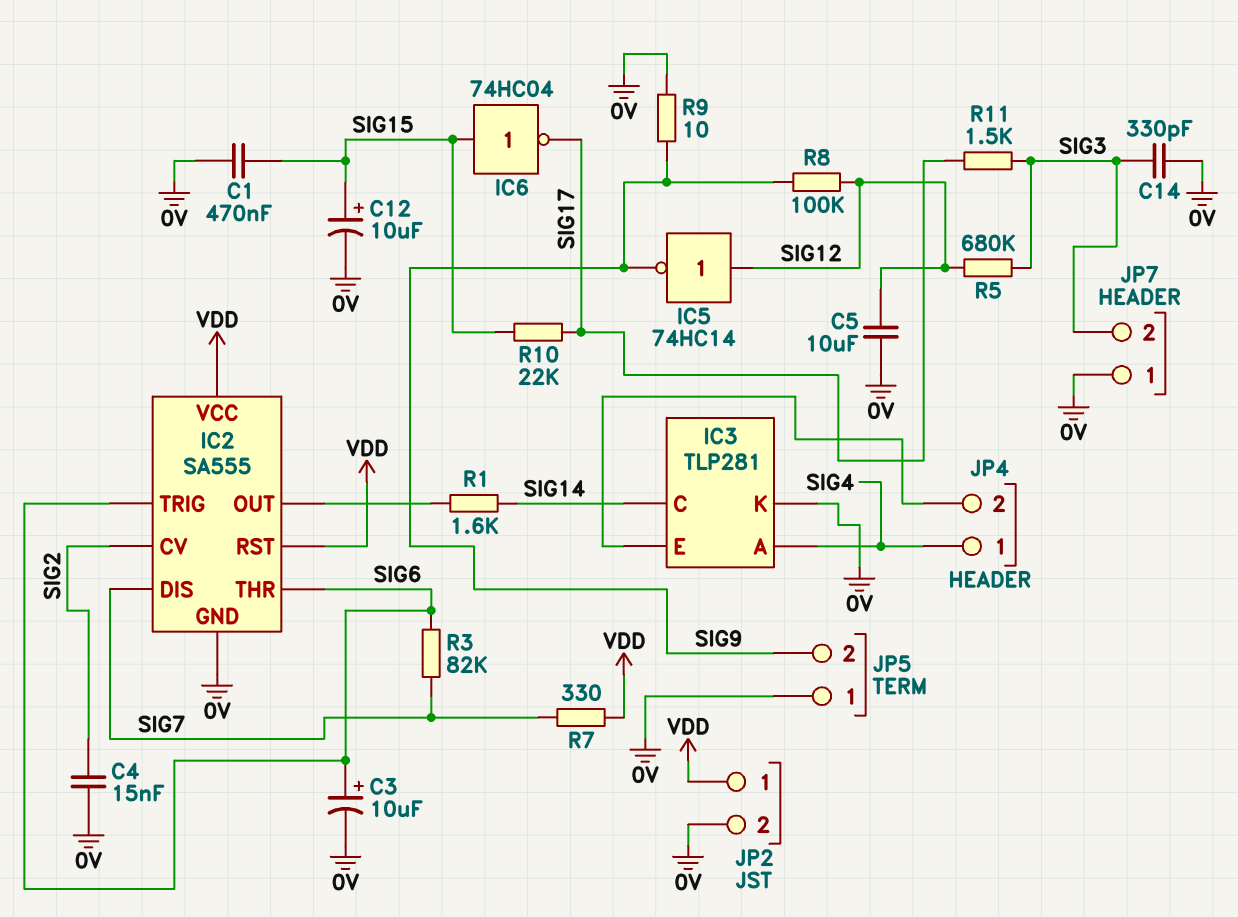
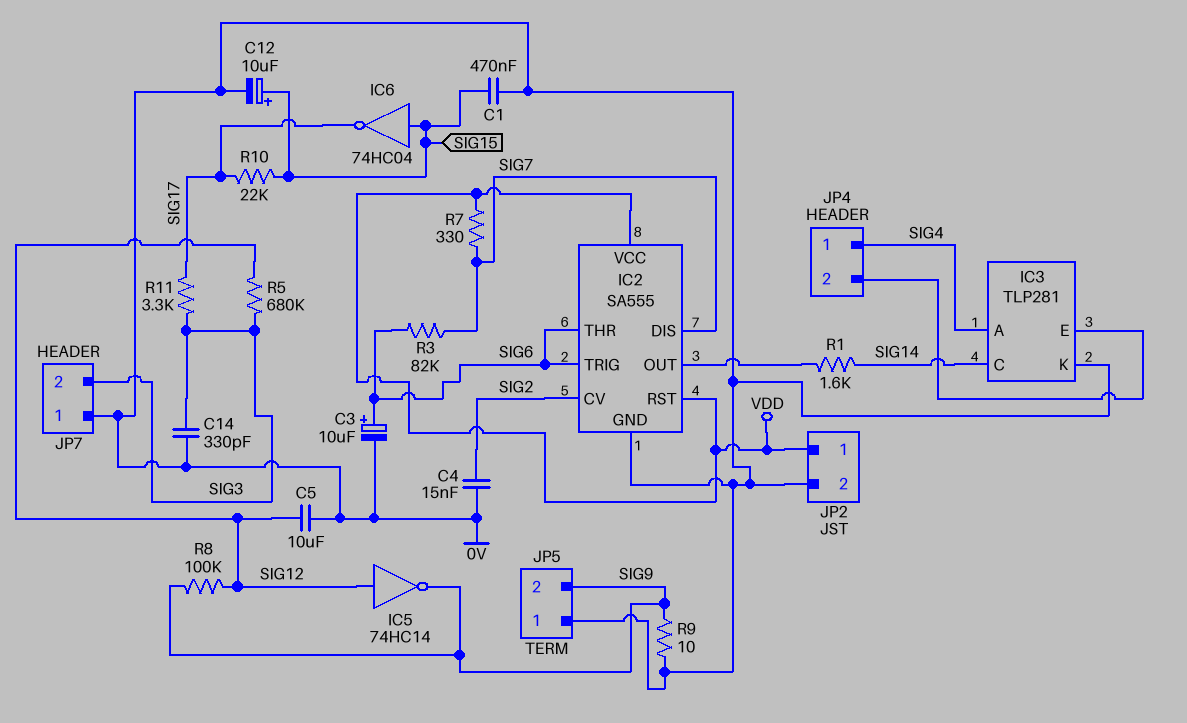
R11: 1.5k (SIG3, SIG17) -> 3.3k (SIG3, SIG17)

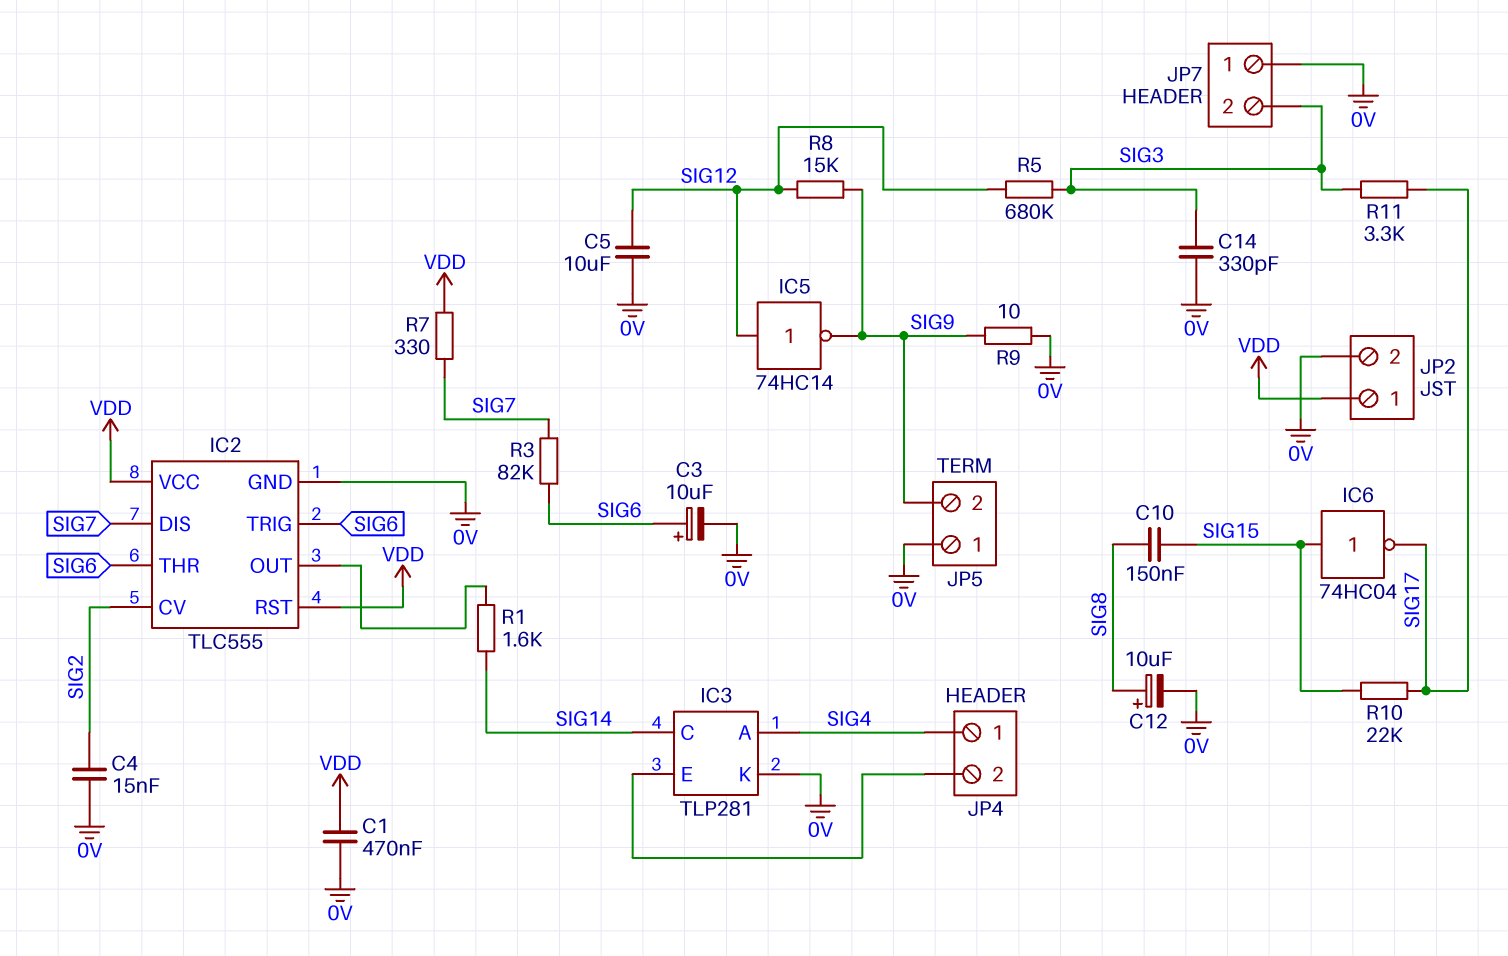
C1: 470nF (0V, SIG15) -> 470nF (0V, VDD)
C10: none -> 150nF (SIG8, SIG15)
C12: 10uF (plus SIG15, minus 0V) -> 10uF (plus SIG8, minus 0V)
IC2: SA555 -> TLC555
R8: 100k (SIG9, SIG12) -> 15k (SIG9, SIG12)

